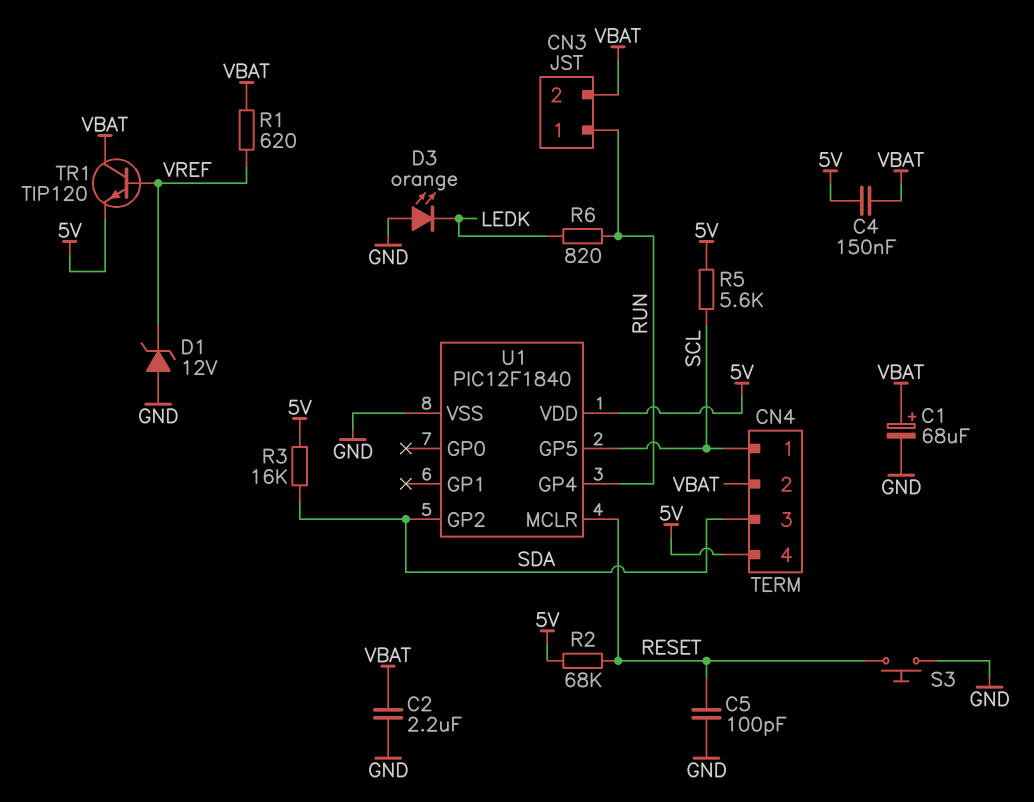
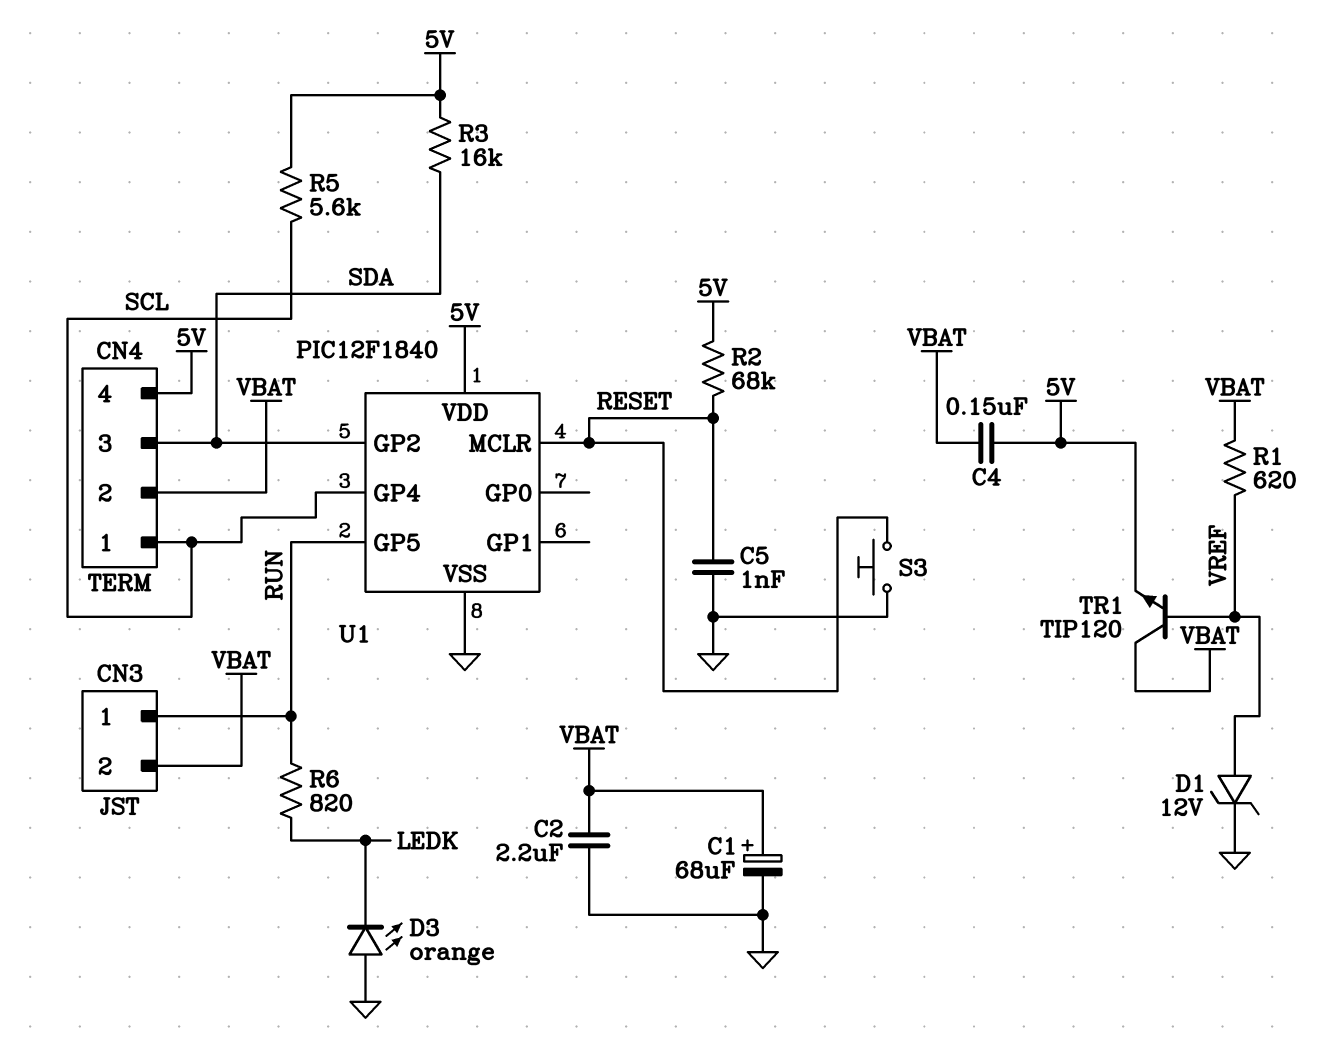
C5: 100pF (GND, RESET) -> 1nF (GND, RESET)
D1: zener 12V (A GND, K VREF) -> zener 12V (A VREF, K GND)
U1 pin GP4: RUN -> SCL
U1 pin GP5: SCL -> RUN

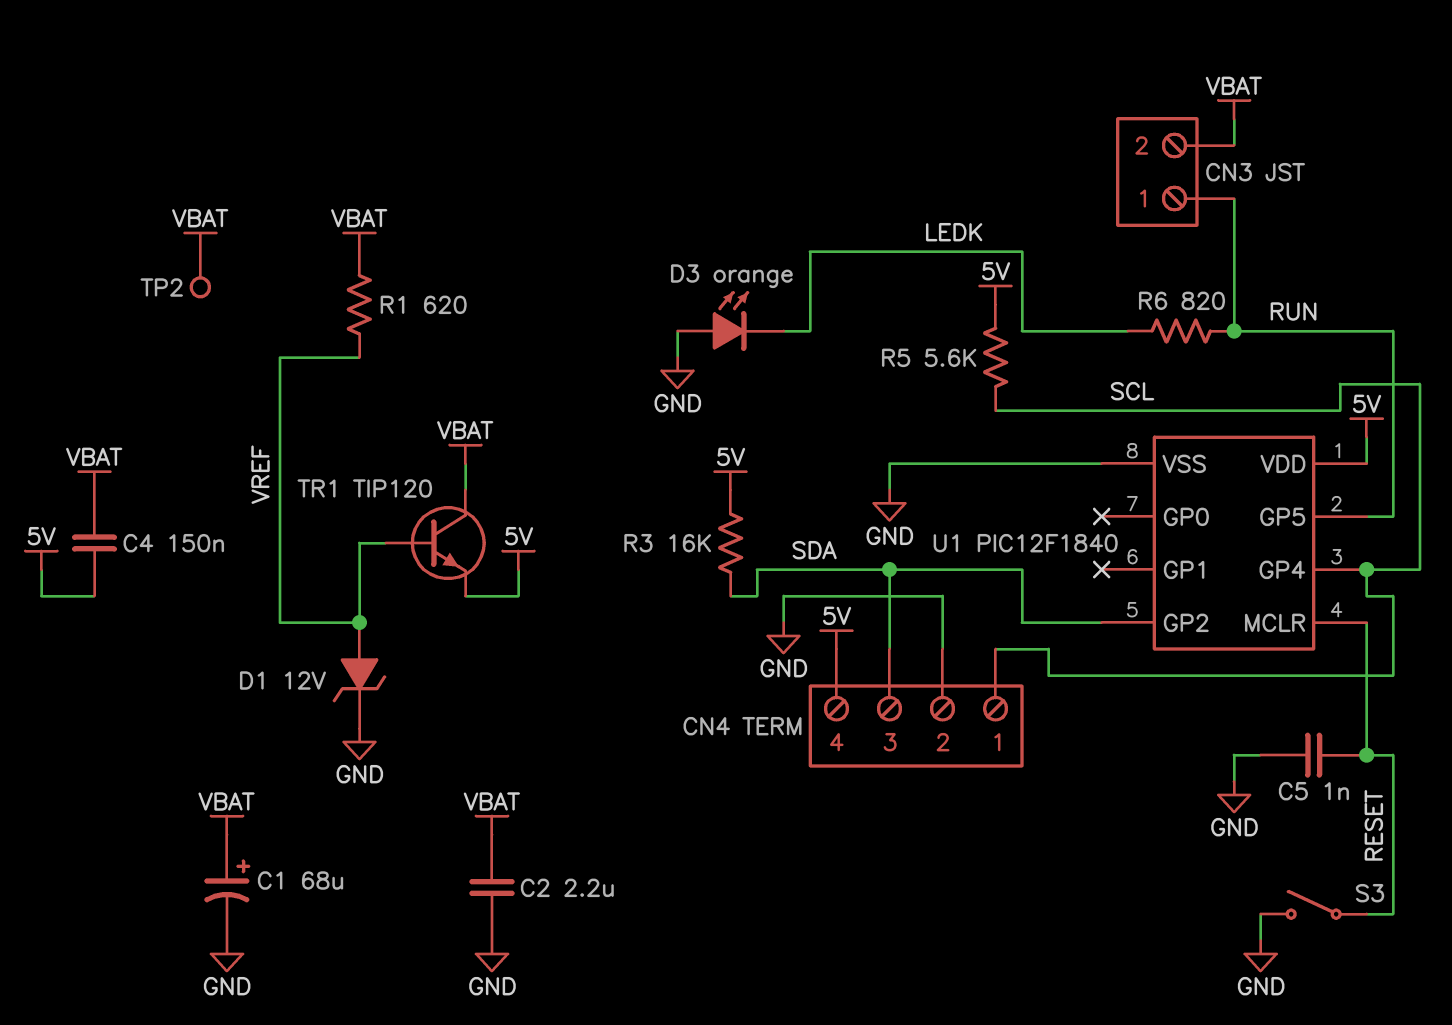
CN4 pin 2: VBAT -> GND
R2: 68k (5V, RESET) -> none
S3: button (GND, RESET) -> switch (GND, RESET)
TP2: none -> test point (VBAT)

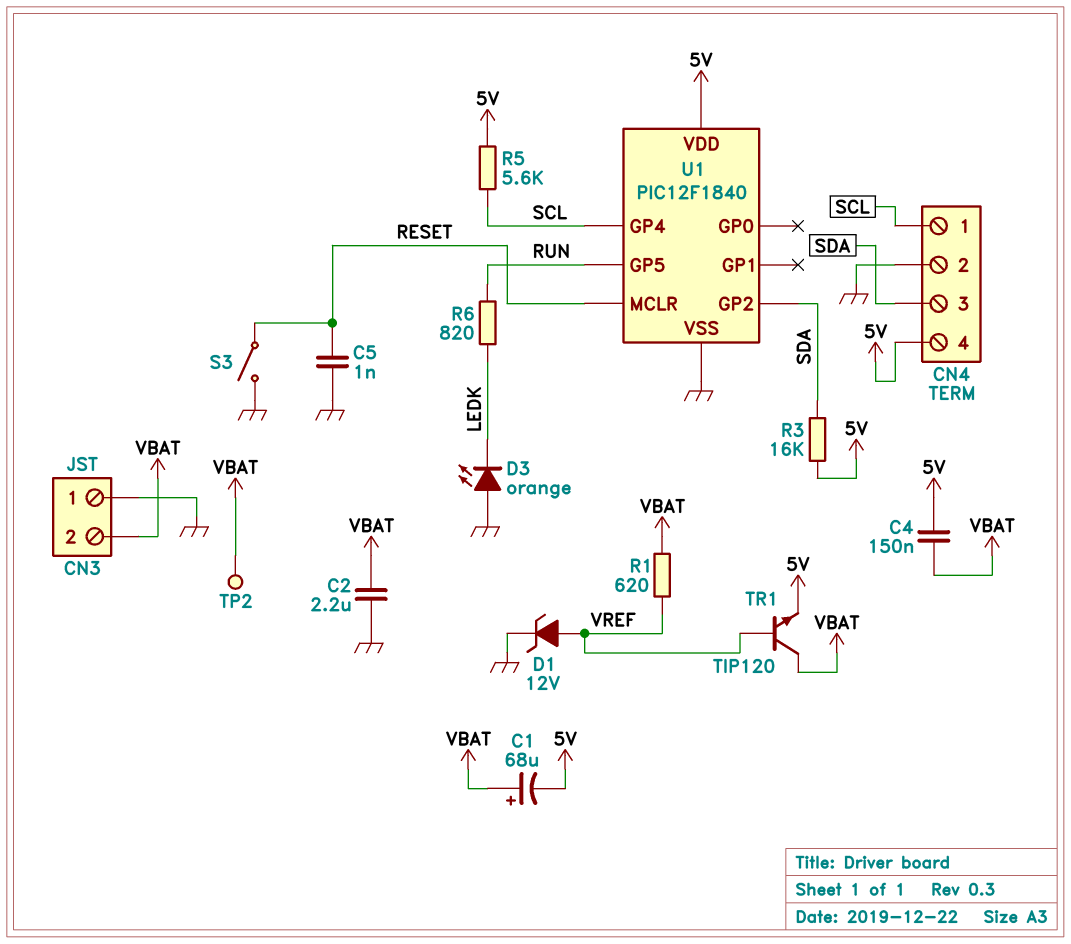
C1: 68uF (plus VBAT, minus GND) -> 68uF (plus VBAT, minus 5V)
CN3 pin 1: RUN -> GND

